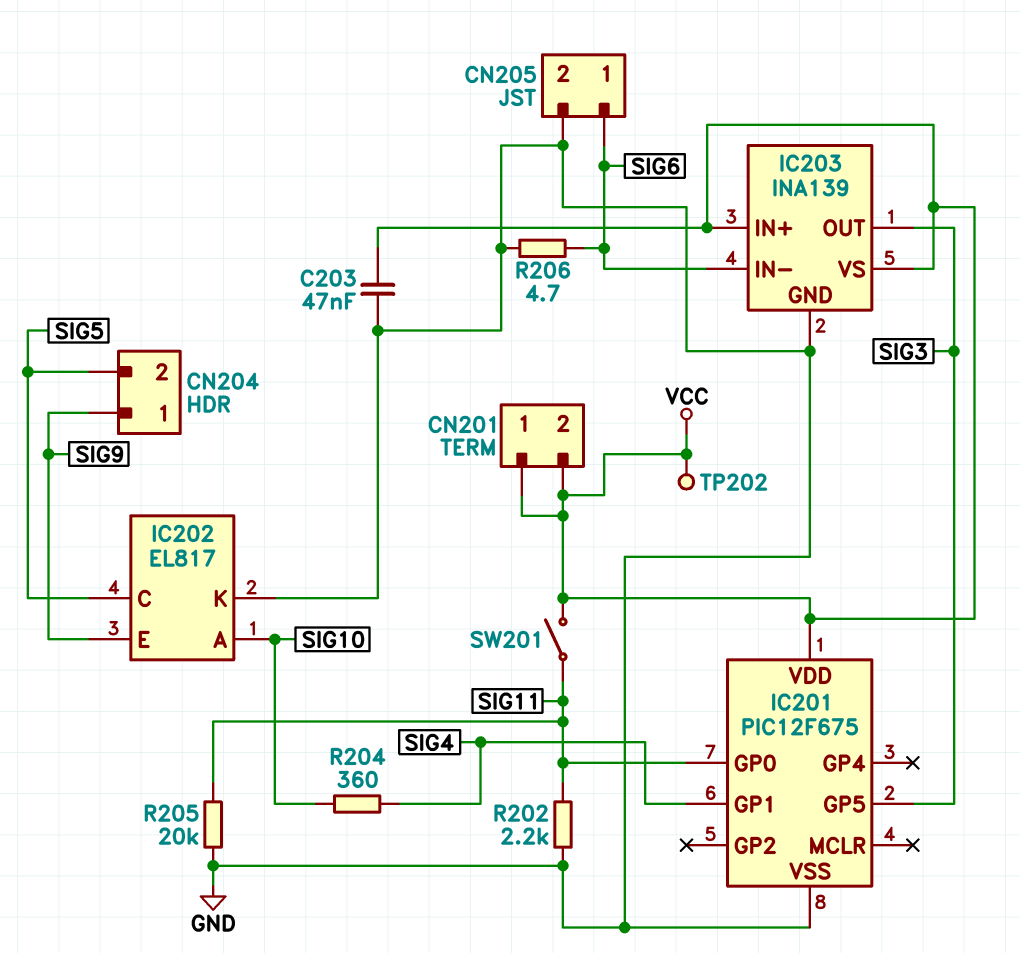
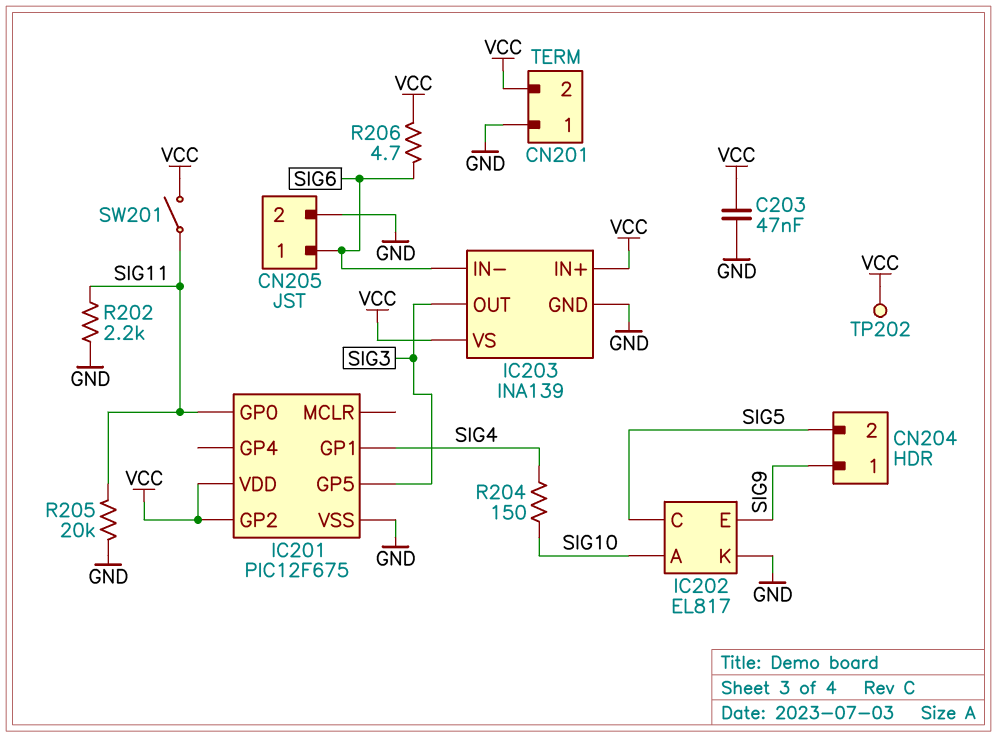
CN201 pin 1: VCC -> GND
IC201 pin GP2: none -> VCC
R204: 360 (SIG4, SIG10) -> 150 (SIG4, SIG10)
R206: 4.7 (GND, SIG6) -> 4.7 (SIG6, VCC)

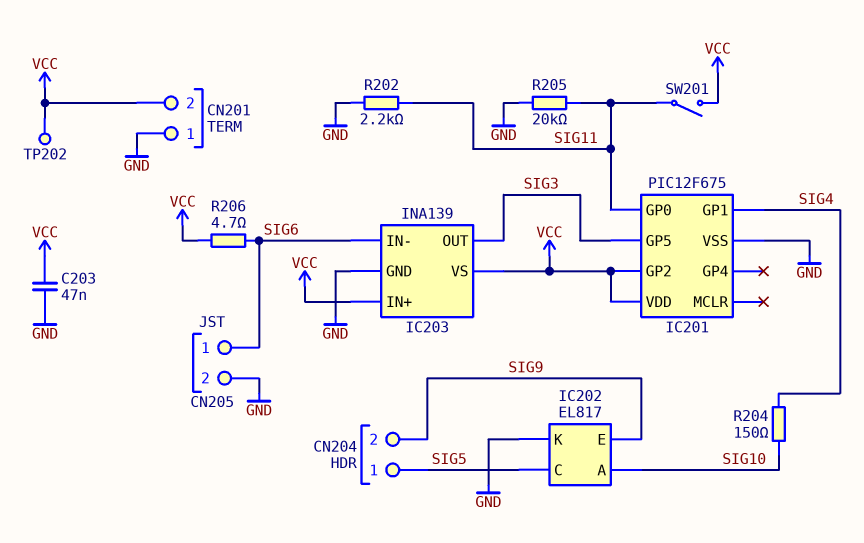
CN204 pin 1: SIG9 -> SIG5
CN204 pin 2: SIG5 -> SIG9

